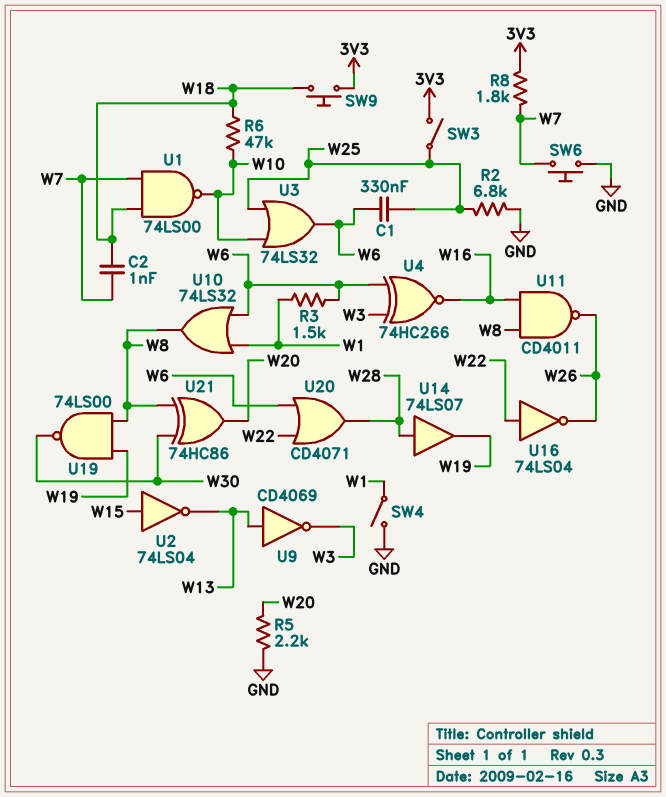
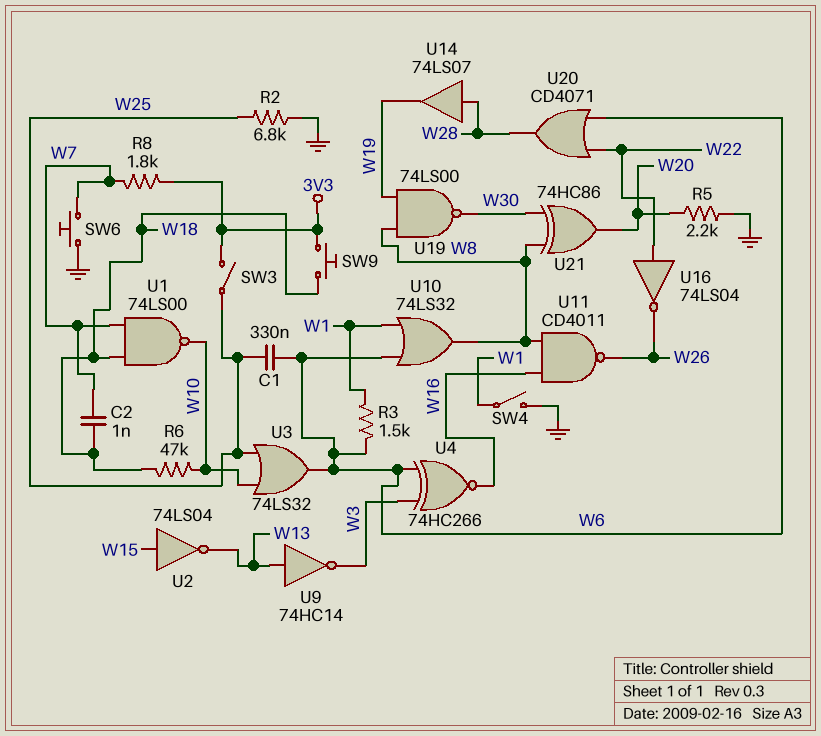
U9: NOT CD4069 (in W13, out W3) -> NOT 74HC14 (in W13, out W3)

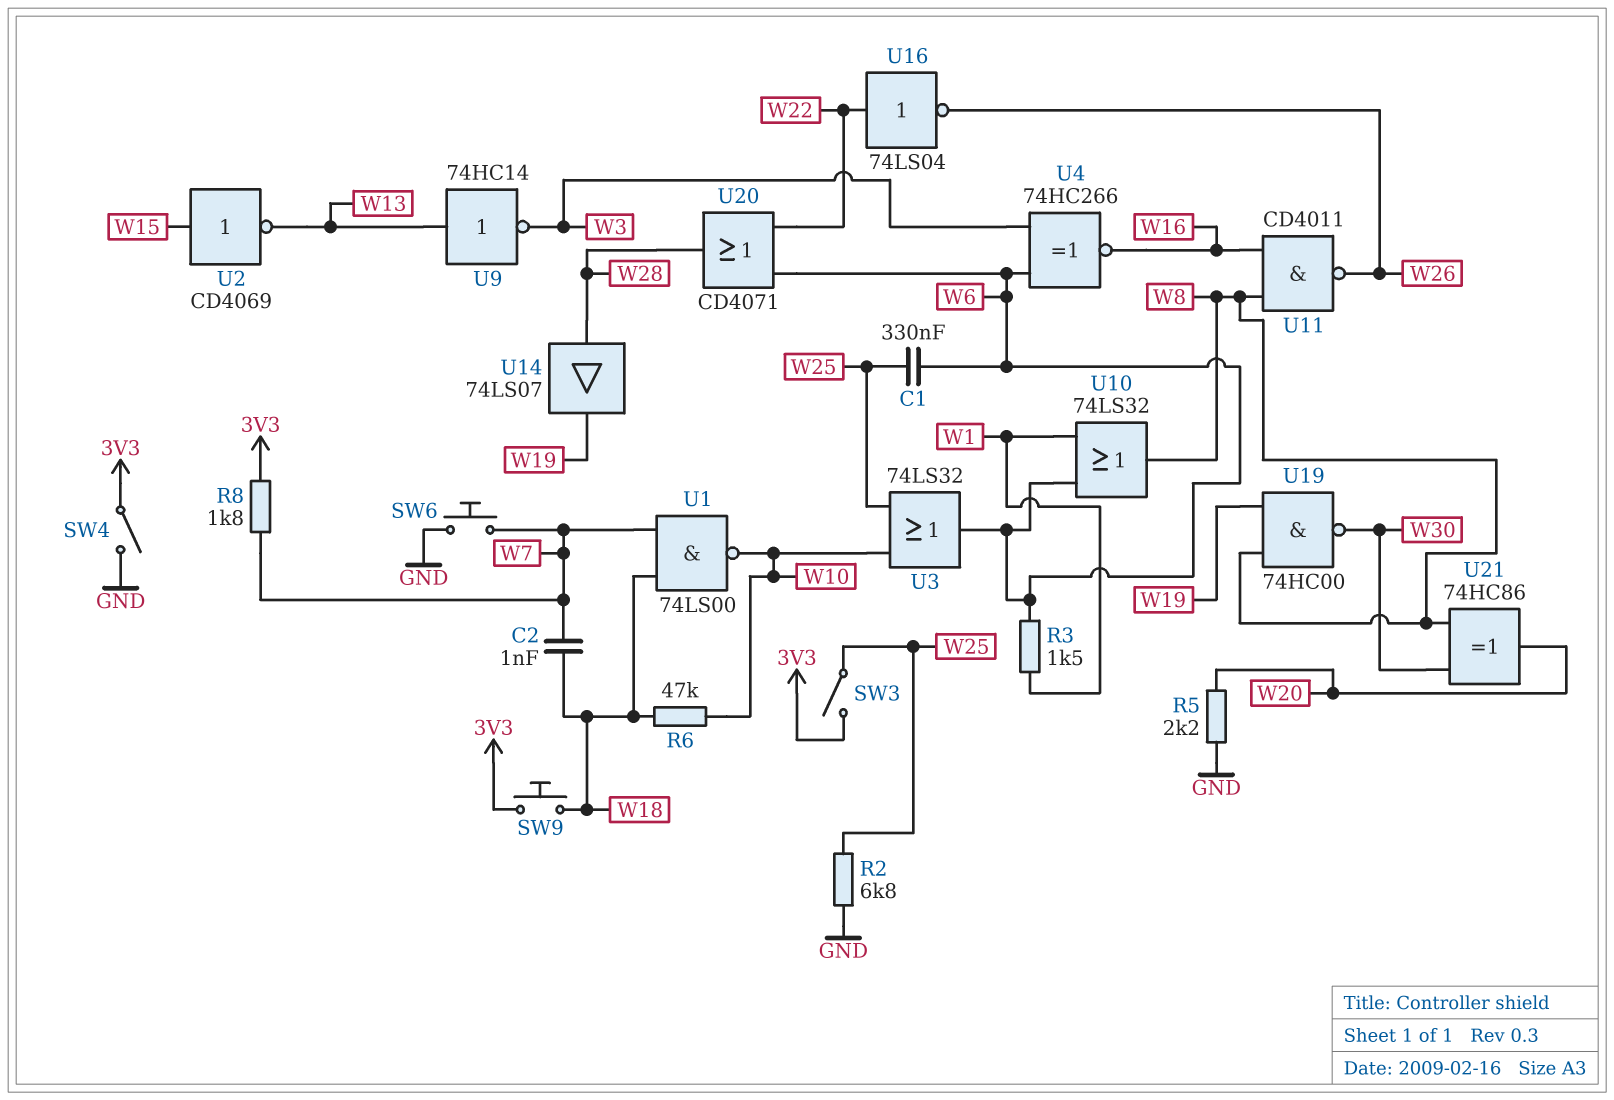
SW4: switch (GND, W1) -> switch (3V3, GND)
U2: NOT 74LS04 (in W15, out W13) -> NOT CD4069 (in W15, out W13)
U19: NAND 74LS00 (in W8, in W19, out W30) -> NAND 74HC00 (in W8, in W19, out W30)

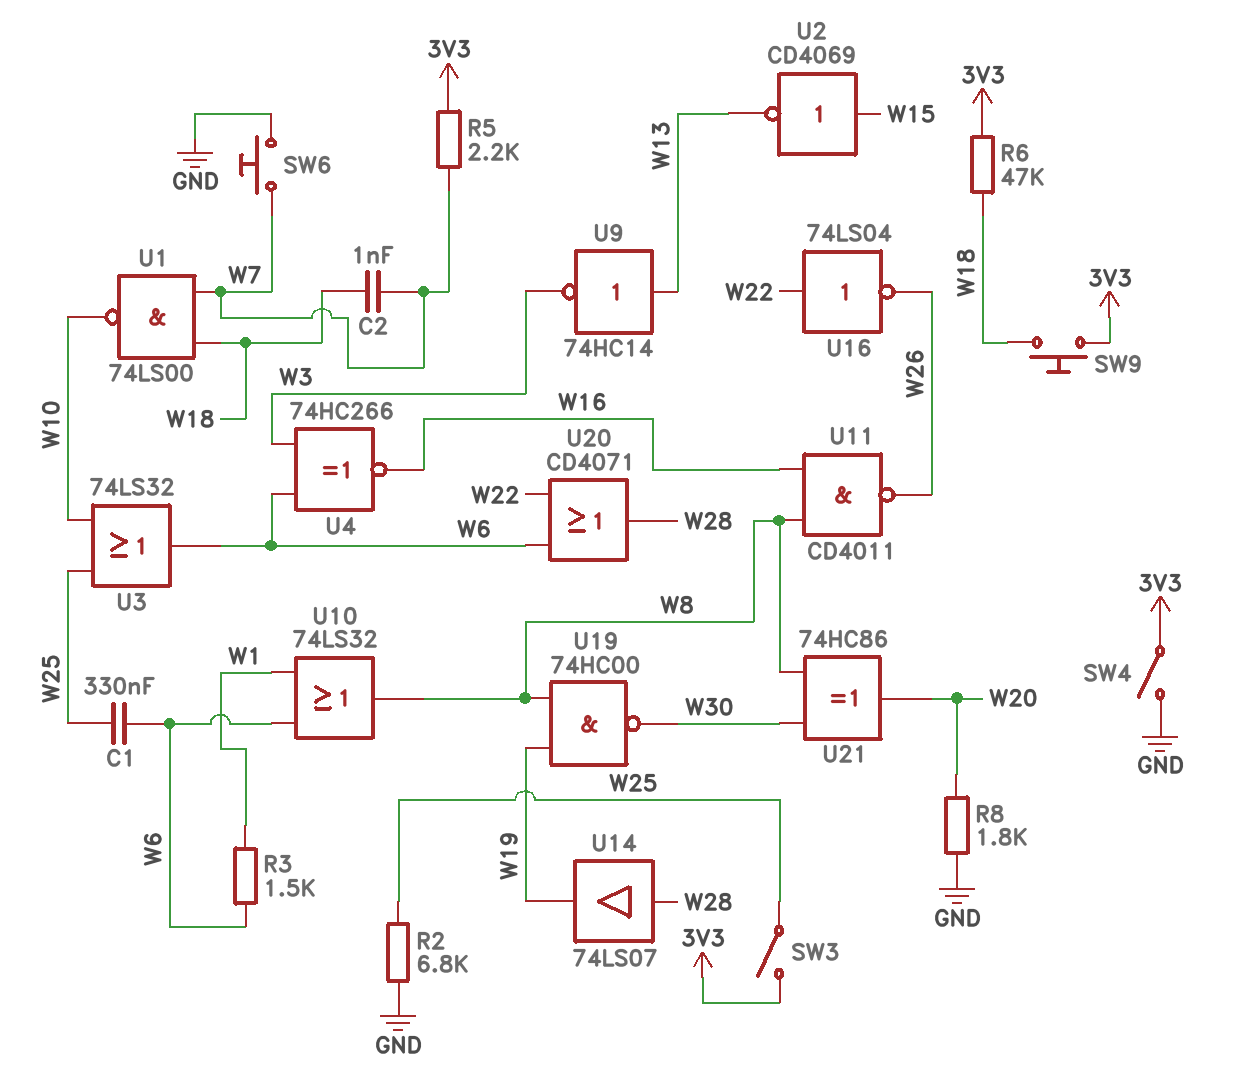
R5: 2.2k (GND, W20) -> 2.2k (3V3, W7)
R6: 47k (W10, W18) -> 47k (3V3, W18)
R8: 1.8k (3V3, W7) -> 1.8k (GND, W20)

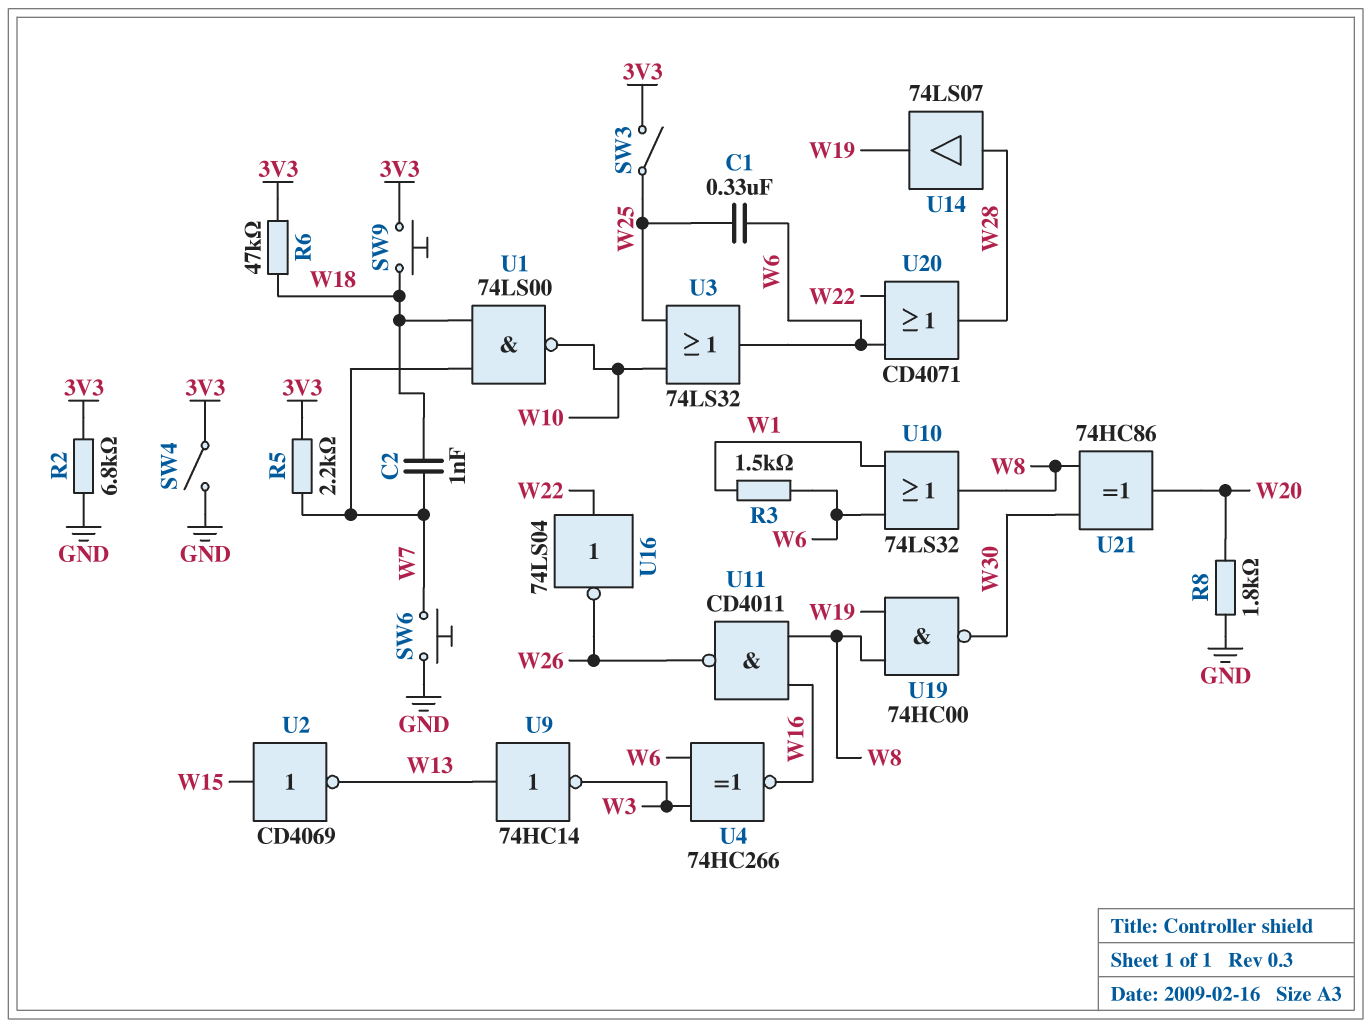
R2: 6.8k (GND, W25) -> 6.8k (3V3, GND)

